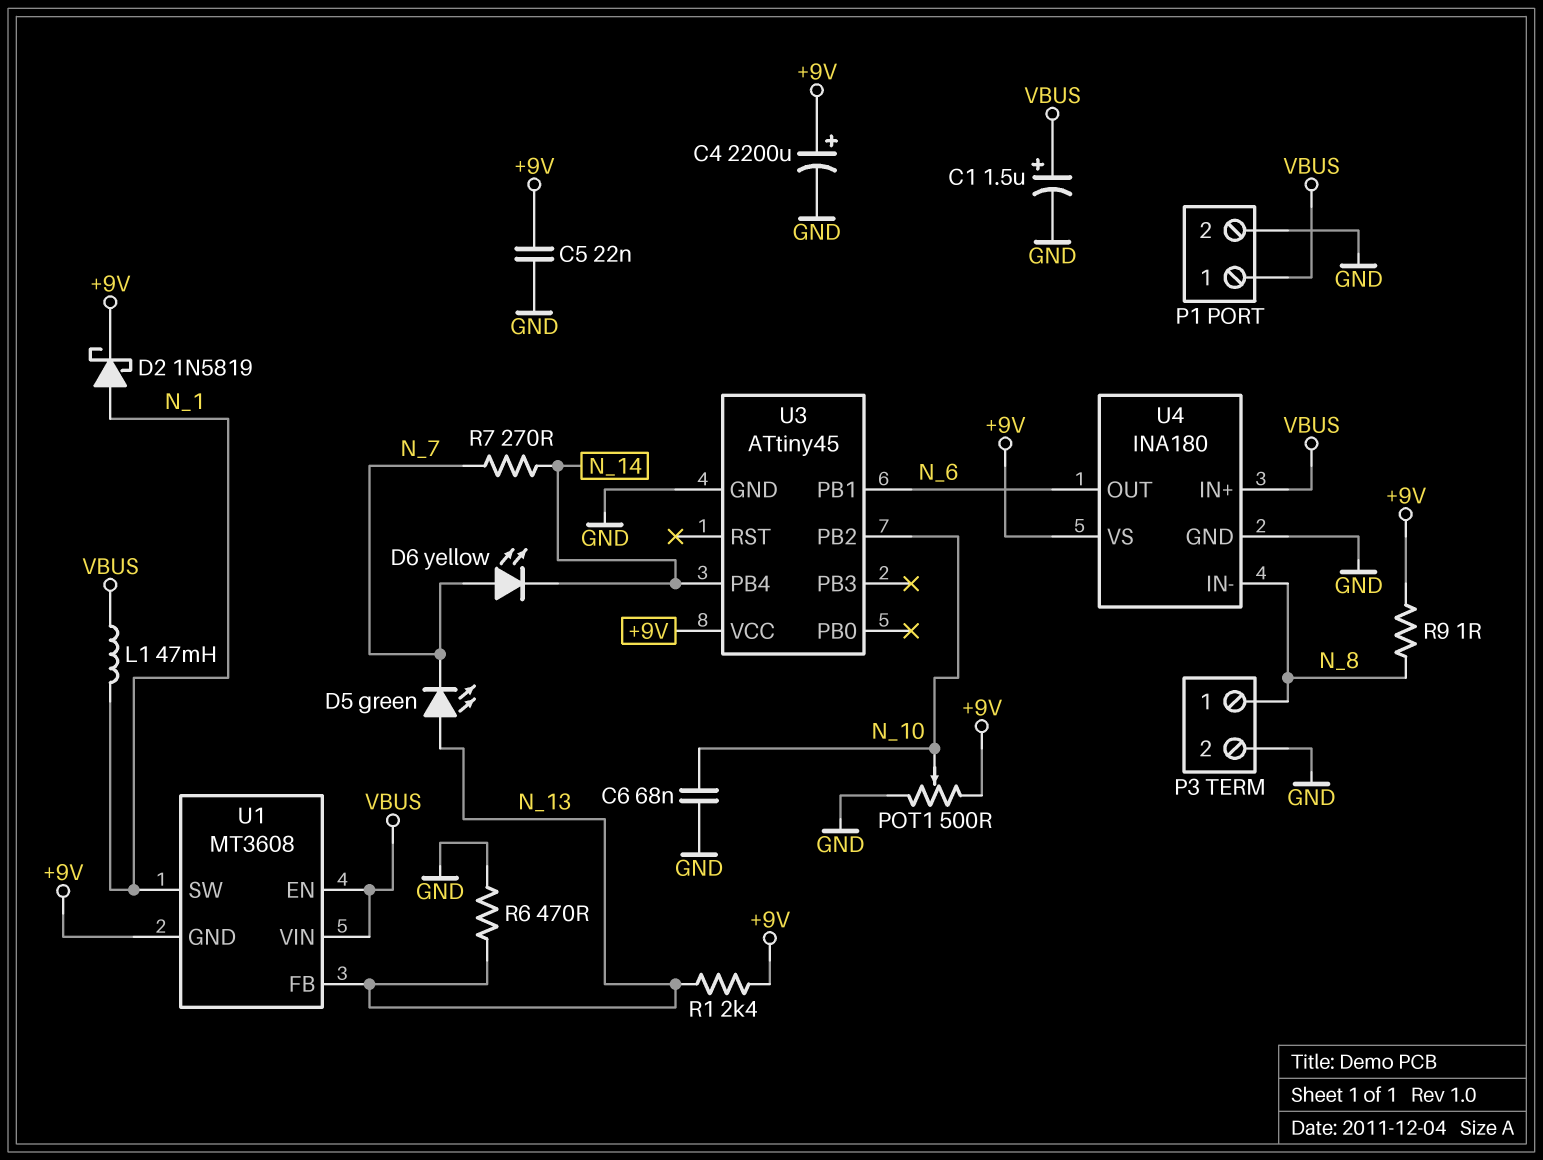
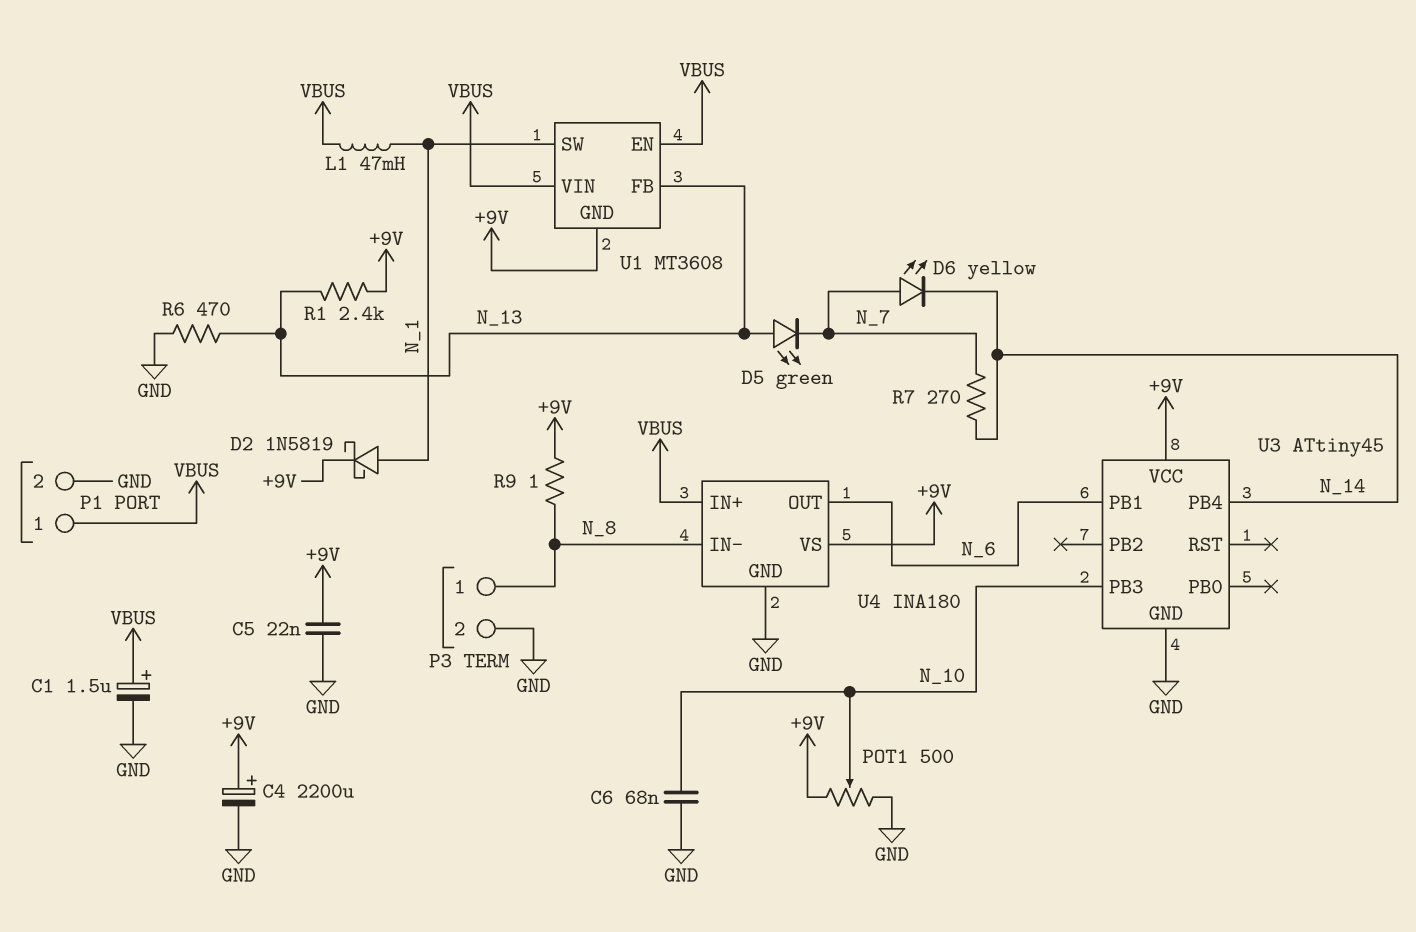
U3 pin PB2: N_10 -> none
U3 pin PB3: none -> N_10

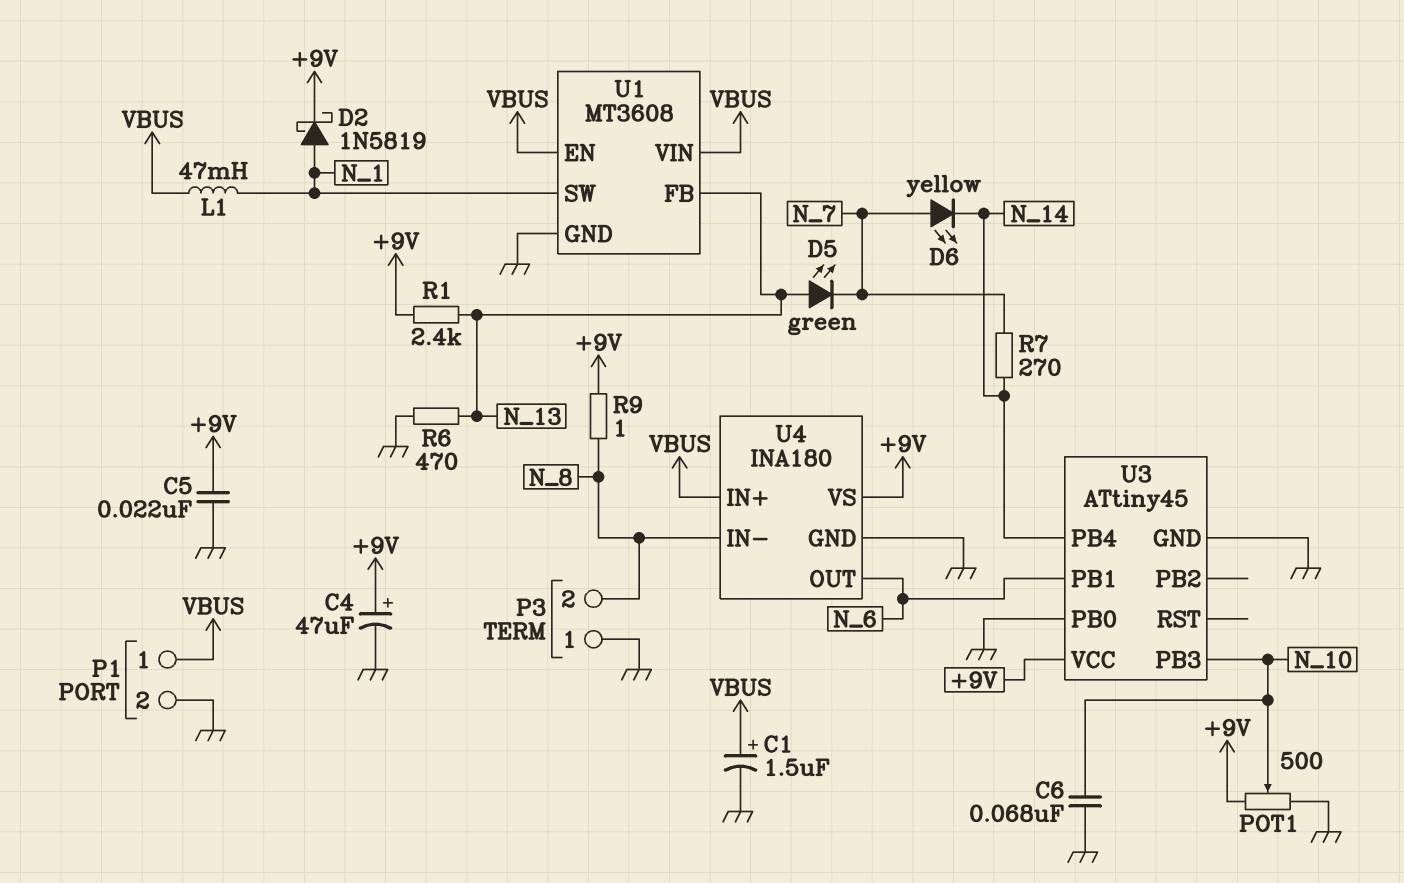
C4: 2200uF (plus +9V, minus GND) -> 47uF (plus +9V, minus GND)
P3 pin 1: N_8 -> GND
P3 pin 2: GND -> N_8
U1 pin GND: +9V -> GND
U3 pin PB0: none -> GND

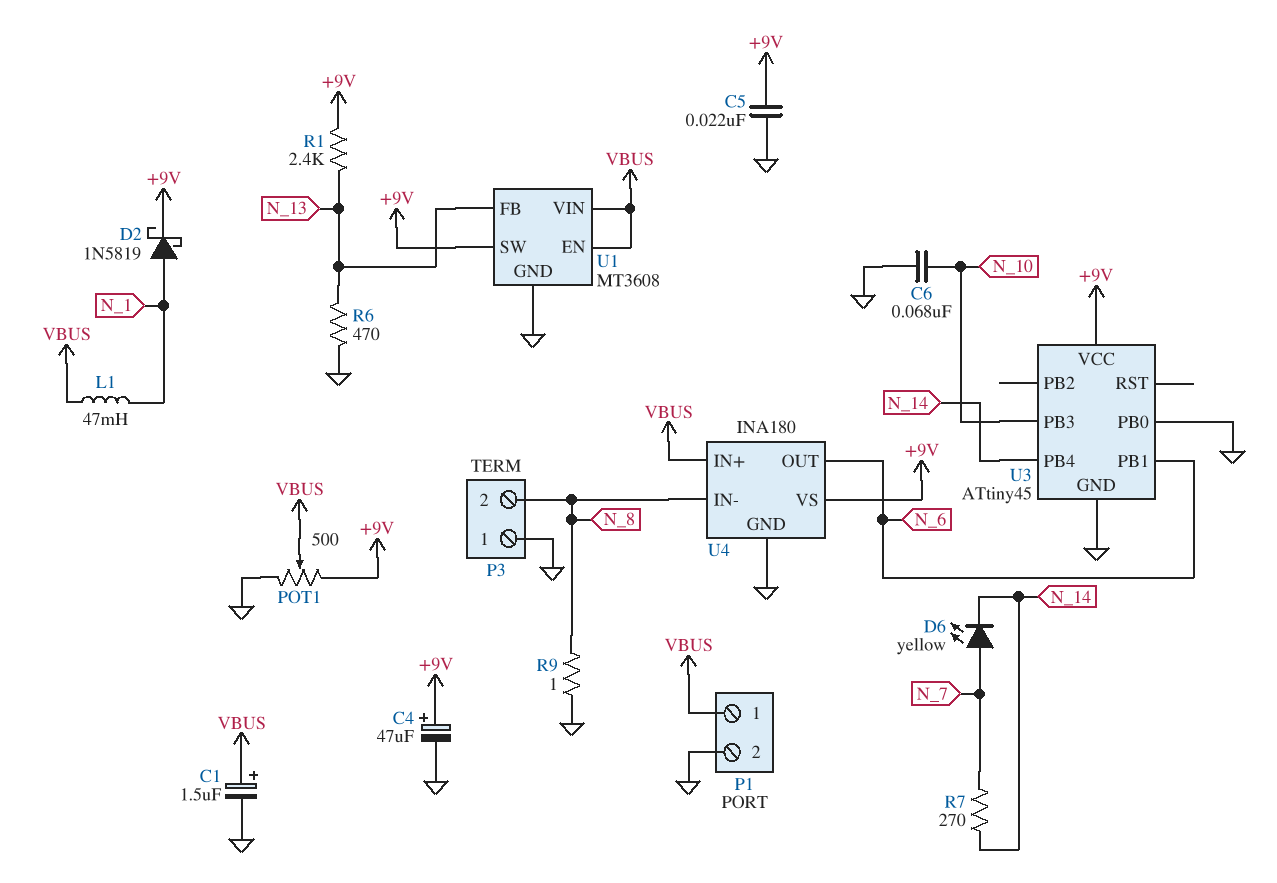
D5: LED green (A N_13, K N_7) -> none
POT1: 500 (+9V, GND, wiper N_10) -> 500 (+9V, GND, wiper VBUS)
R9: 1 (+9V, N_8) -> 1 (GND, N_8)
U1 pin SW: N_1 -> +9V

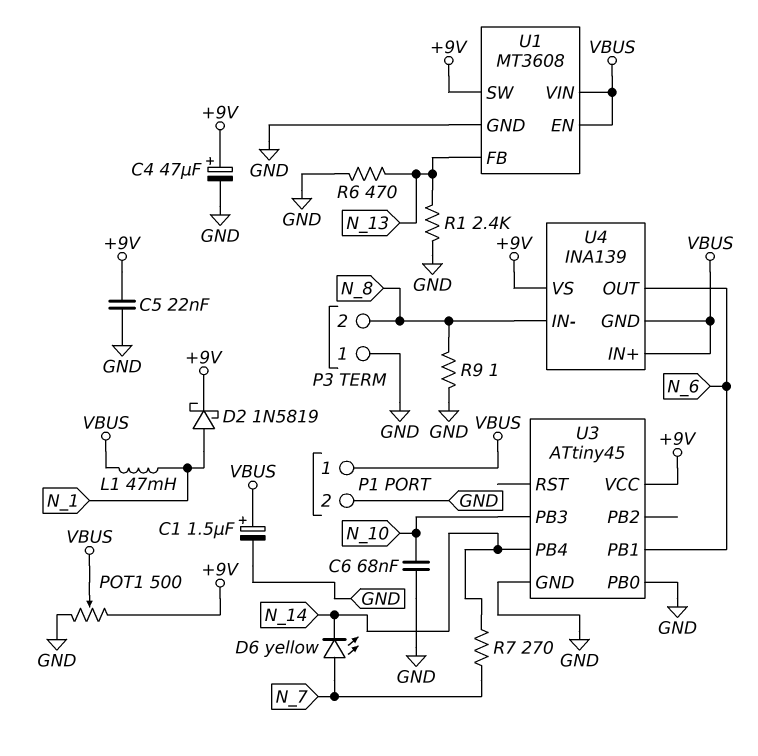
R1: 2.4k (+9V, N_13) -> 2.4k (GND, N_13)
U4: INA180 -> INA139
U4 pin GND: GND -> VBUS

